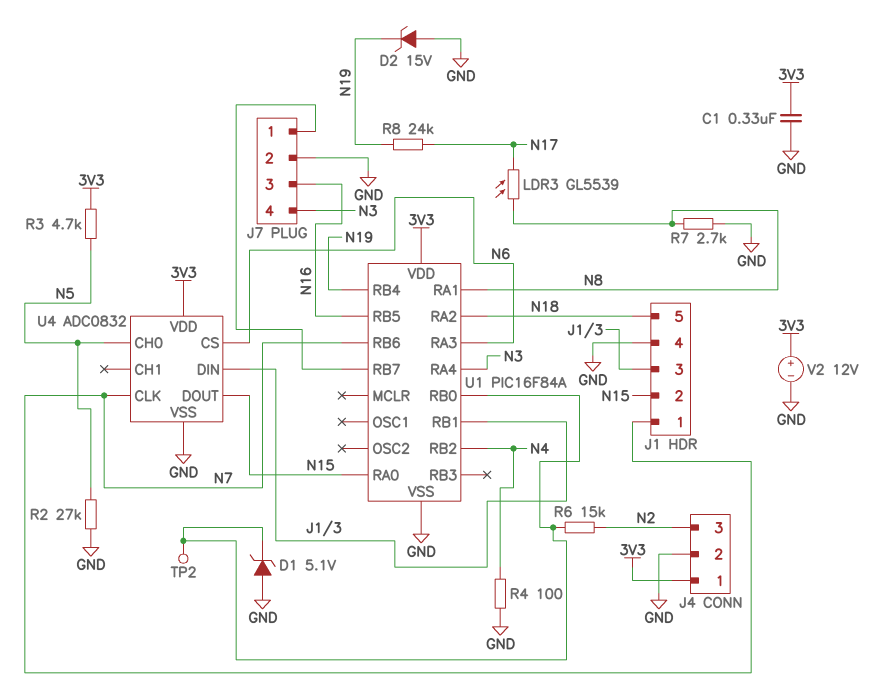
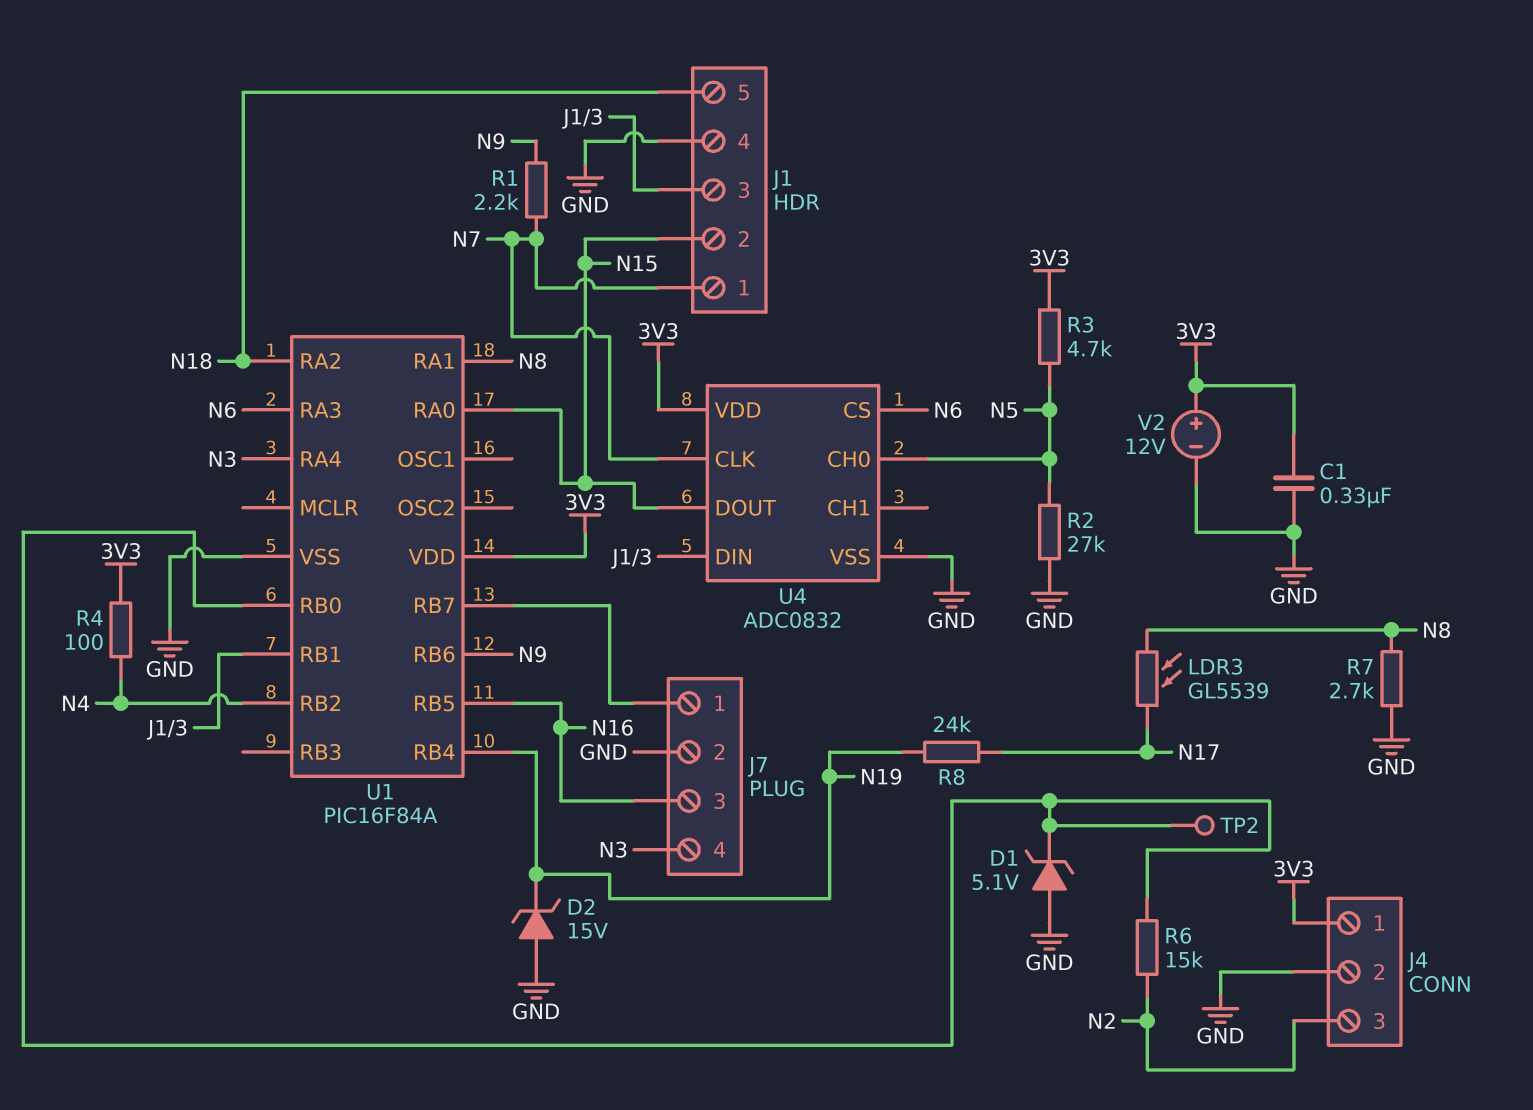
R1: none -> 2.2k (N7, N9)
R4: 100 (GND, N4) -> 100 (3V3, N4)
U1 pin RB6: N7 -> N9

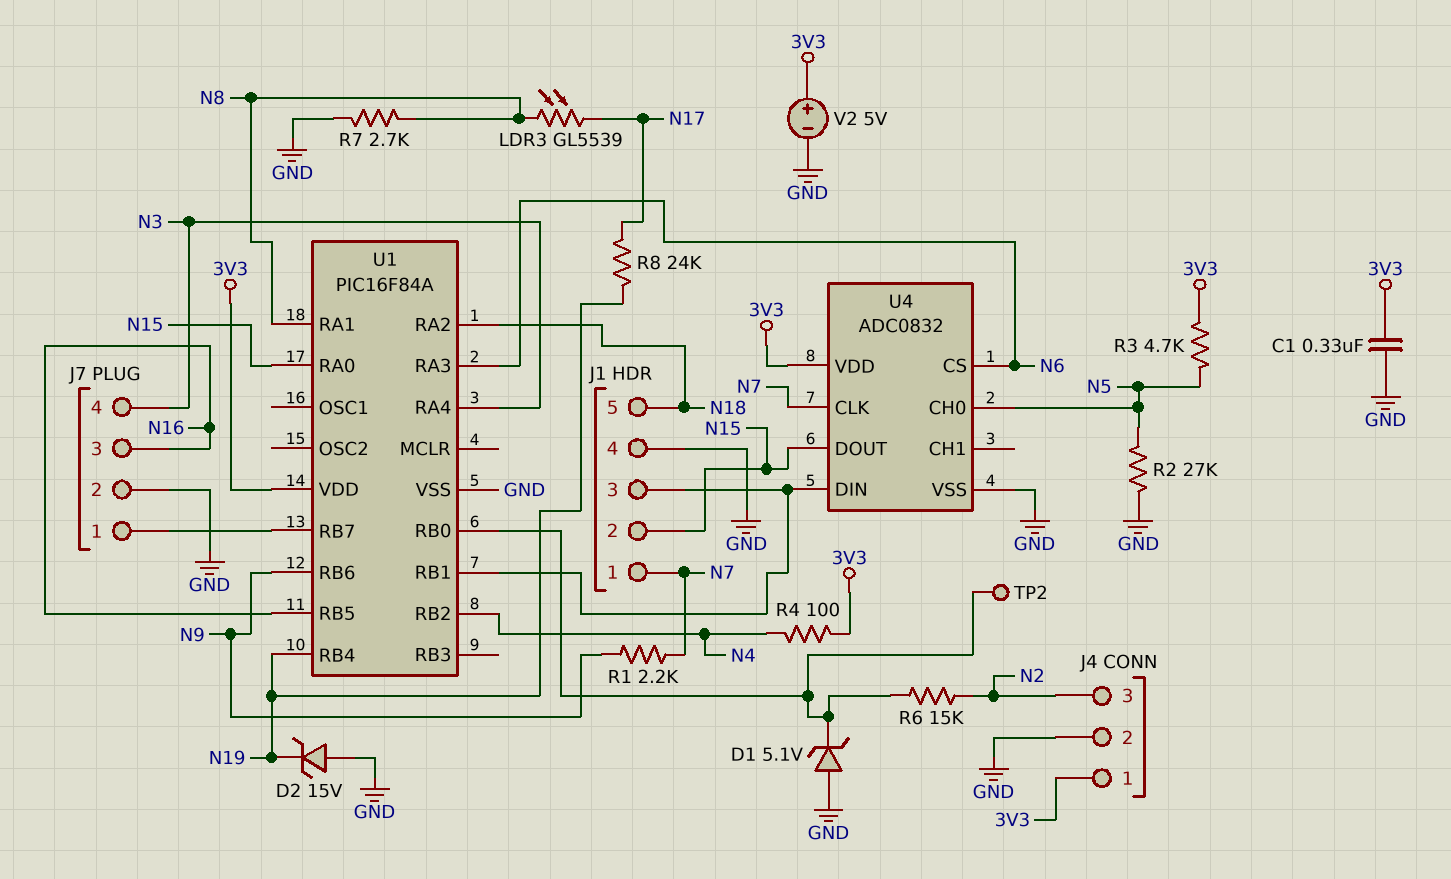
V2: 12V (plus 3V3, minus GND) -> 5V (plus 3V3, minus GND)

